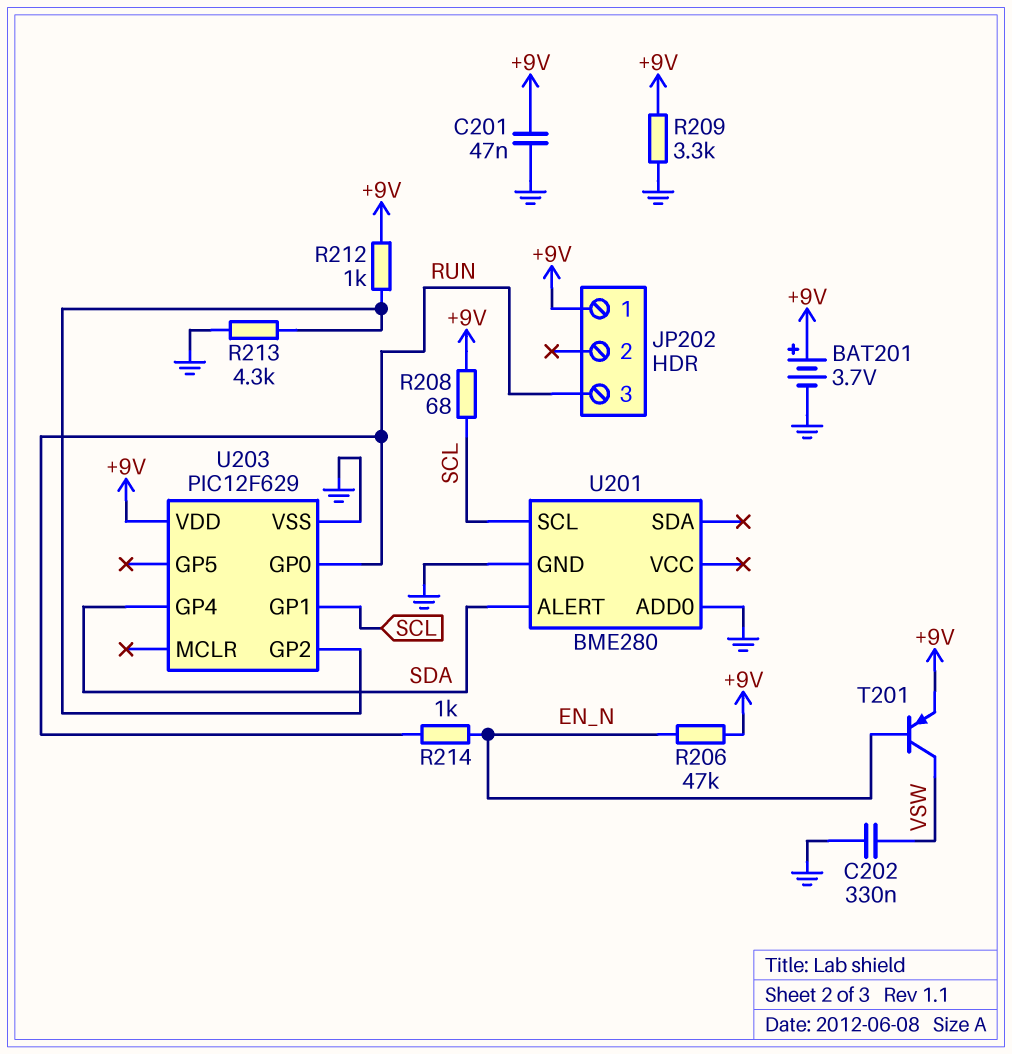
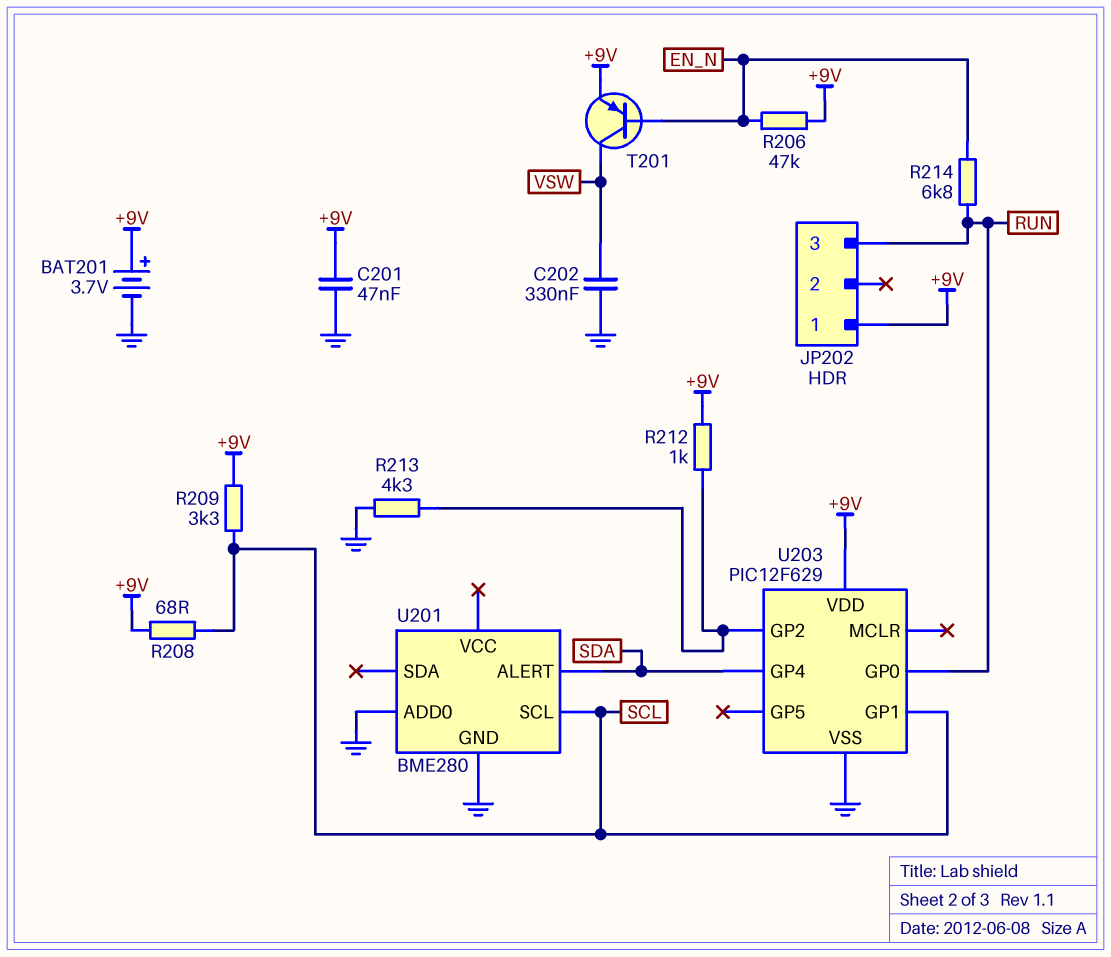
R209: 3.3k (+9V, GND) -> 3.3k (+9V, SCL)
R214: 1k (EN_N, RUN) -> 6.8k (EN_N, RUN)

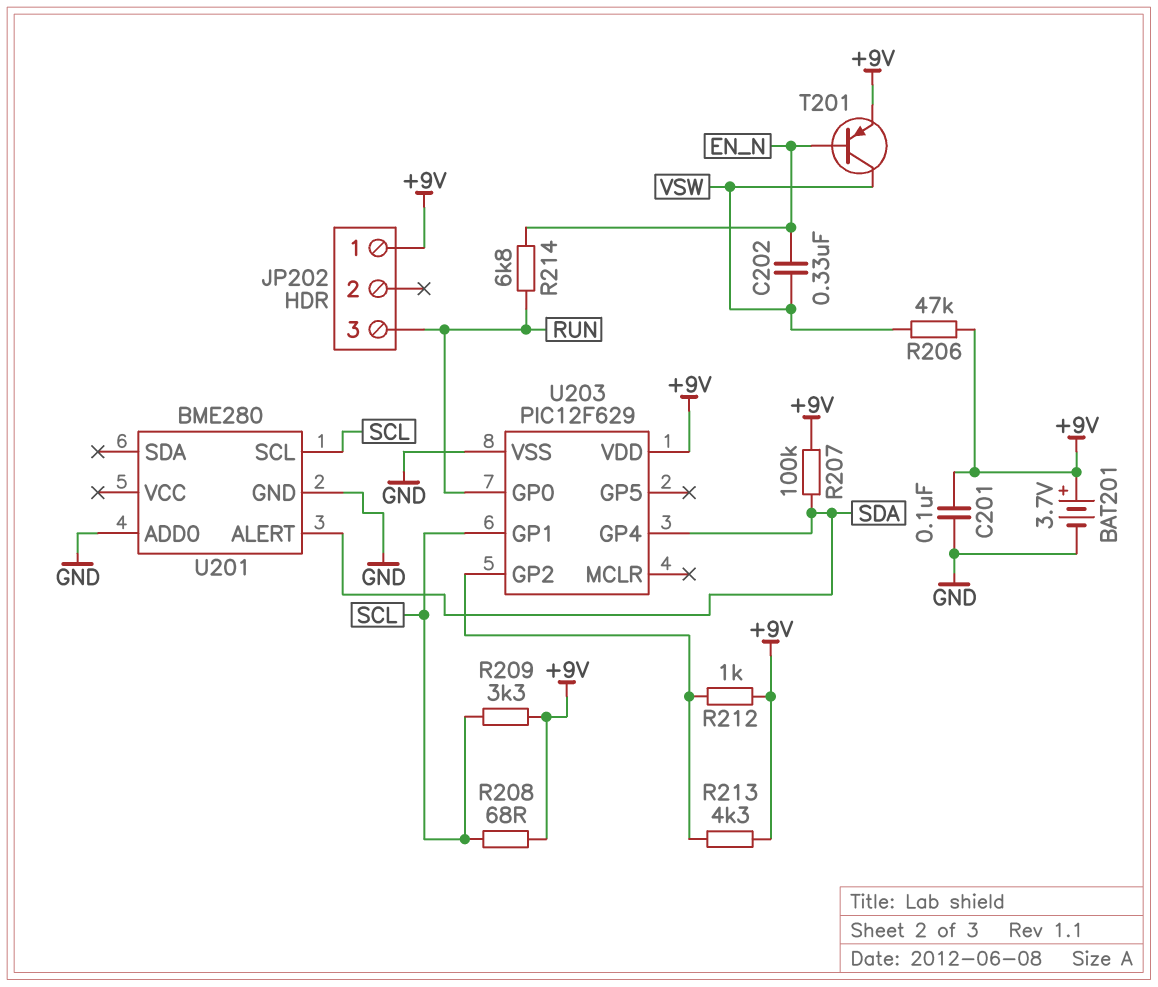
C201: 47nF (+9V, GND) -> 100nF (+9V, GND)
C202: 330nF (GND, VSW) -> 330nF (EN_N, VSW)
R206: 47k (+9V, EN_N) -> 47k (+9V, VSW)
R207: none -> 100k (+9V, SDA)
R213: 4.3k (GND, U203/GP2) -> 4.3k (+9V, U203/GP2)

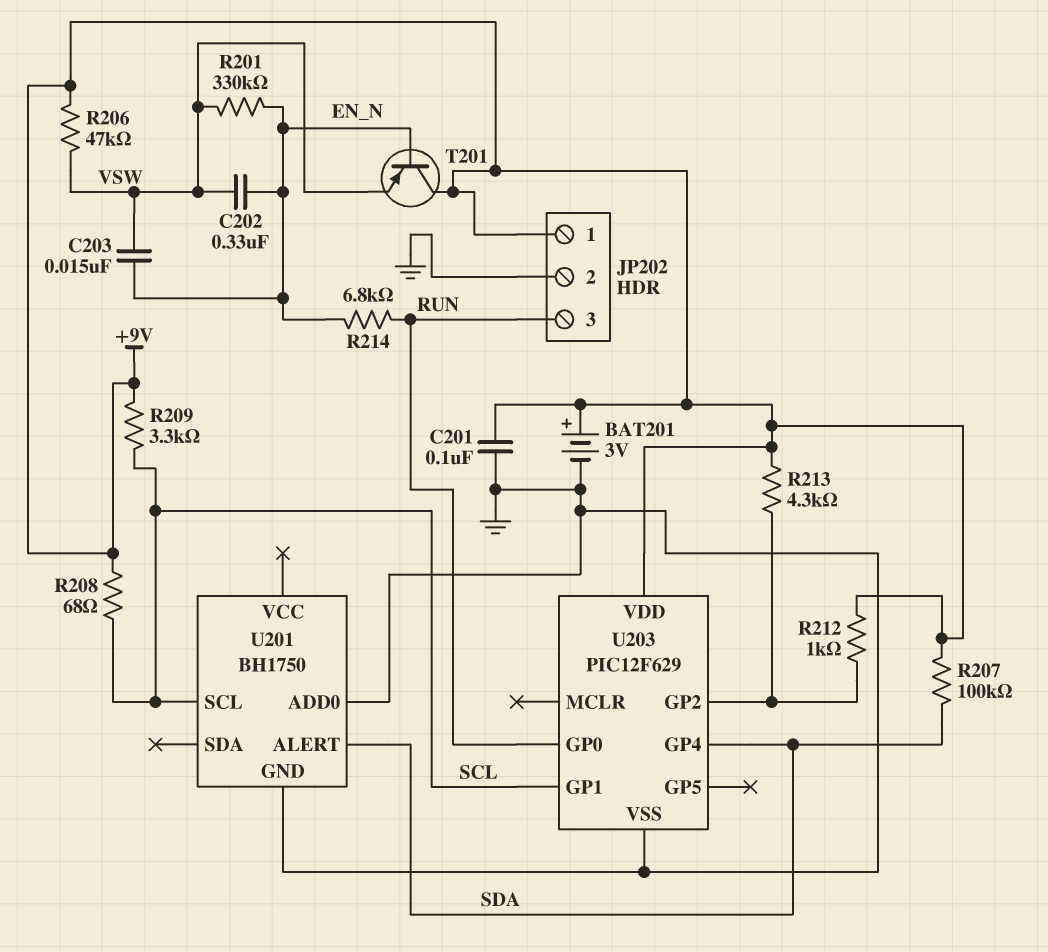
BAT201: 3.7V (plus +9V, minus GND) -> 3V (plus +9V, minus GND)
C203: none -> 15nF (EN_N, VSW)
JP202 pin 2: none -> GND
R201: none -> 330k (EN_N, VSW)
T201: PNP (B EN_N, C VSW, E +9V) -> PNP (B EN_N, C +9V, E VSW)
U201: BME280 -> BH1750

